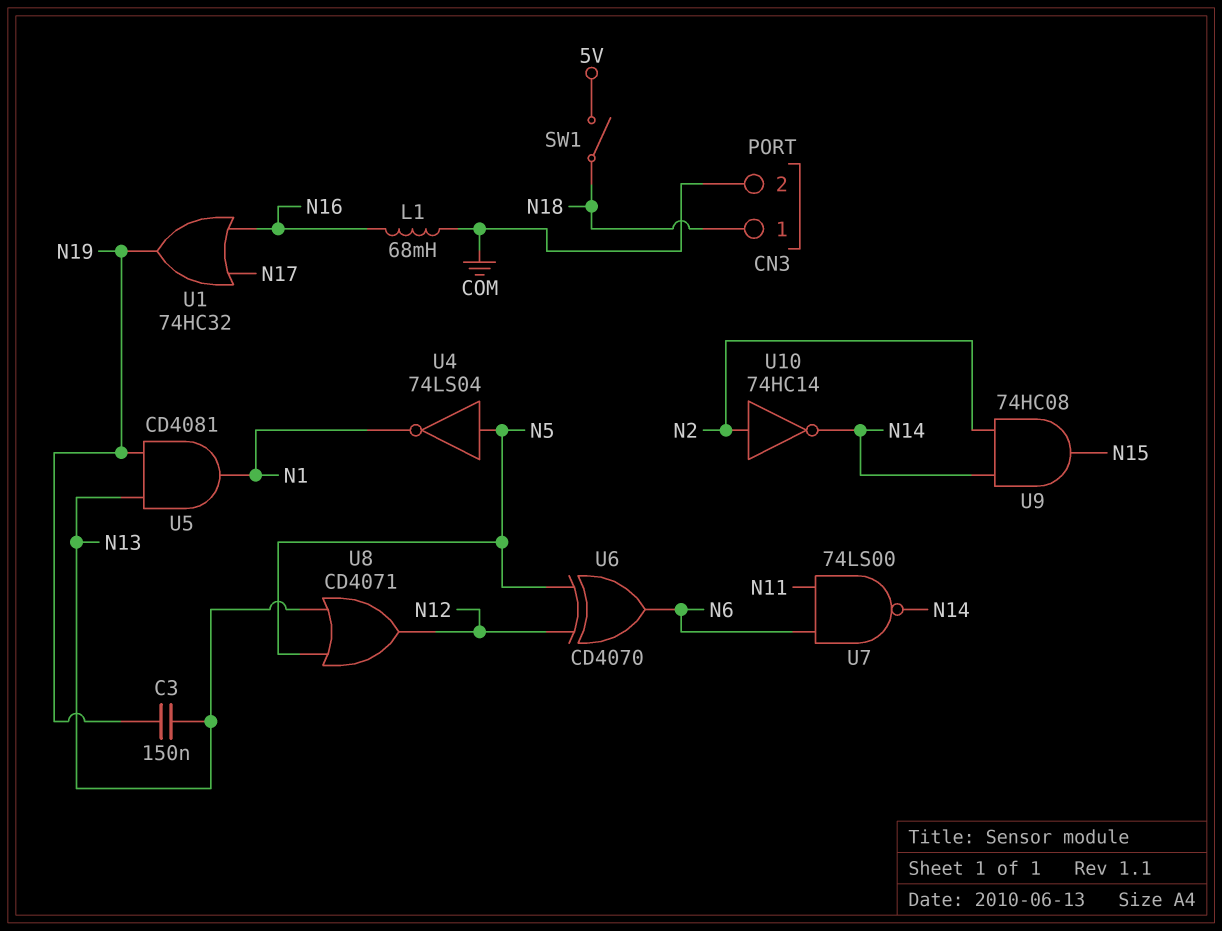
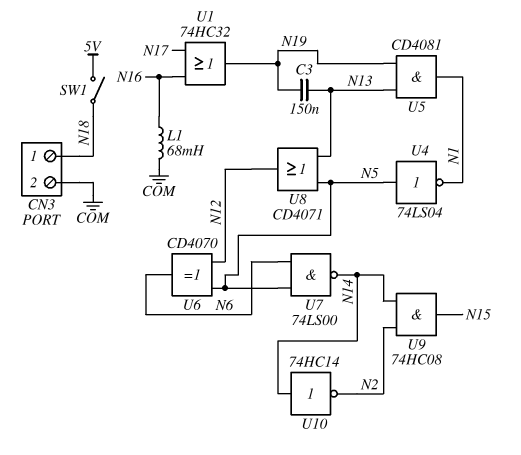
U7: NAND 74LS00 (in N6, in N11, out N14) -> NAND 74LS00 (in N5, in N6, out N14)
U10: NOT 74HC14 (in N2, out N14) -> NOT 74HC14 (in N14, out N2)

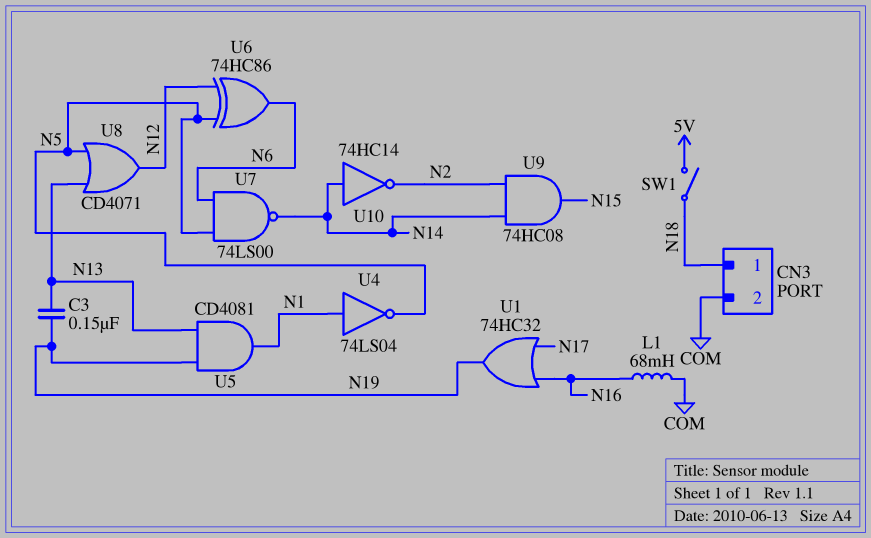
U4: NOT 74LS04 (in N5, out N1) -> NOT 74LS04 (in N1, out N5)
U6: XOR CD4070 (in N5, in N12, out N6) -> XOR 74HC86 (in N5, in N12, out N6)

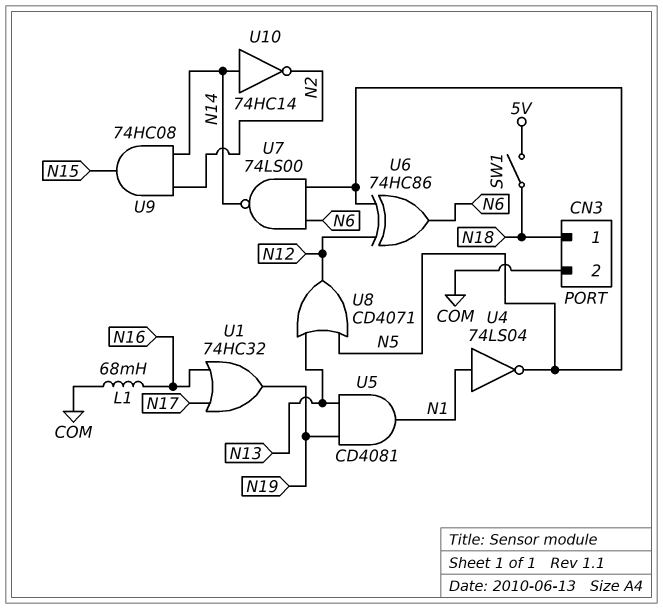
C3: 150nF (N13, N19) -> none

